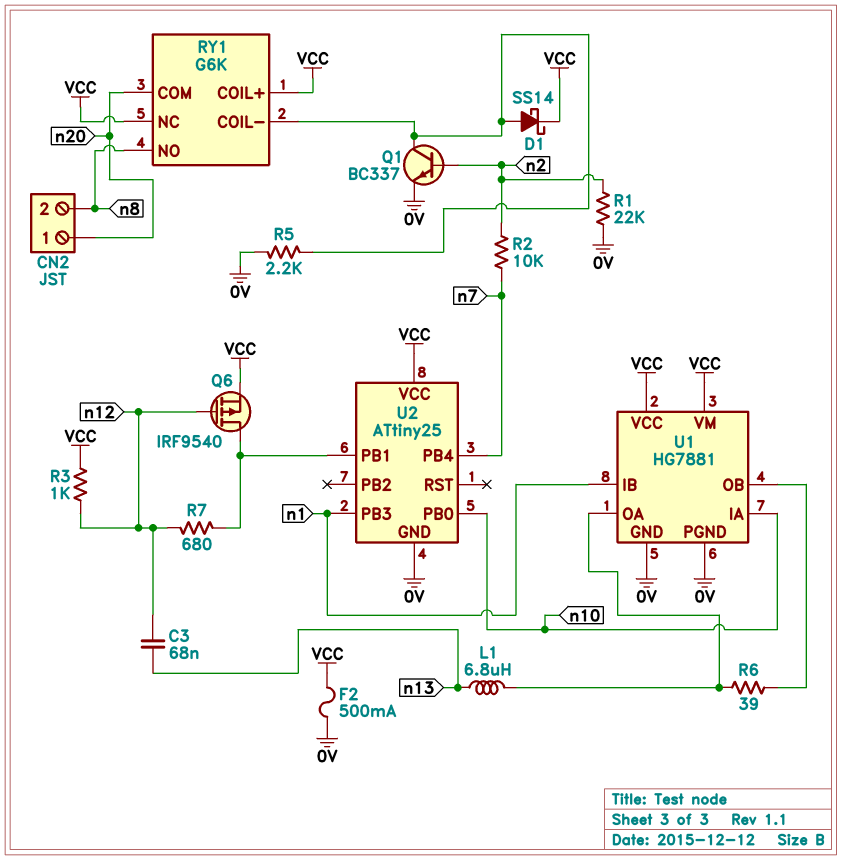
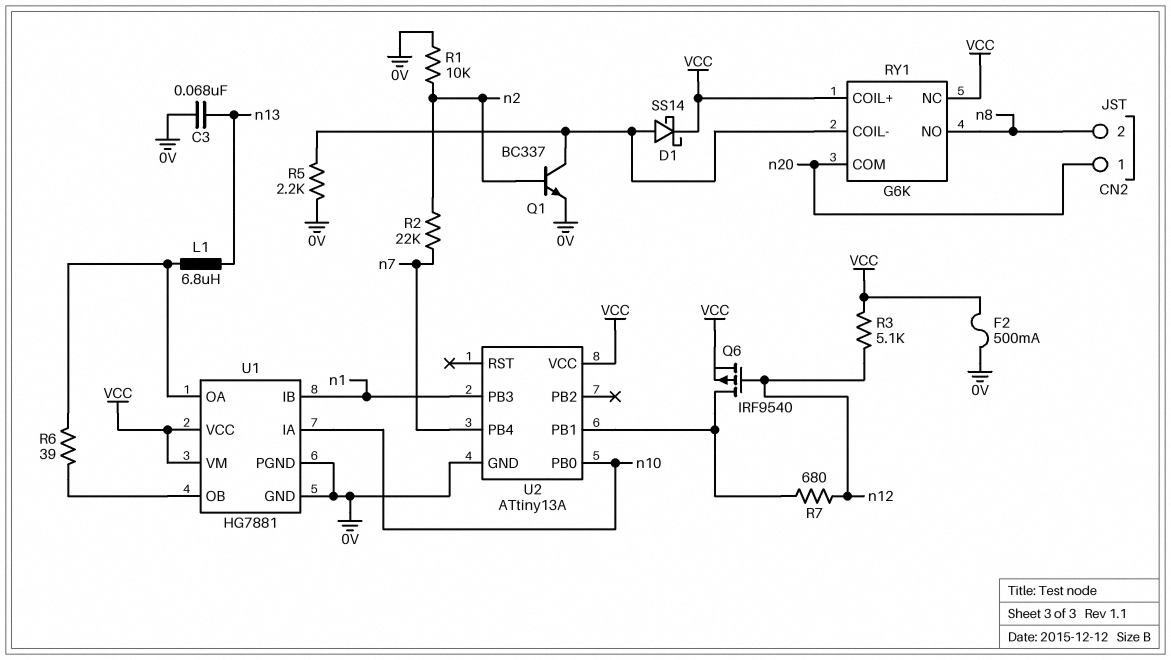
C3: 68nF (n12, n13) -> 68nF (0V, n13)
R1: 22k (0V, n2) -> 10k (0V, n2)
R2: 10k (n2, n7) -> 22k (n2, n7)
R3: 1k (VCC, n12) -> 5.1k (VCC, n12)
U2: ATtiny25 -> ATtiny13A

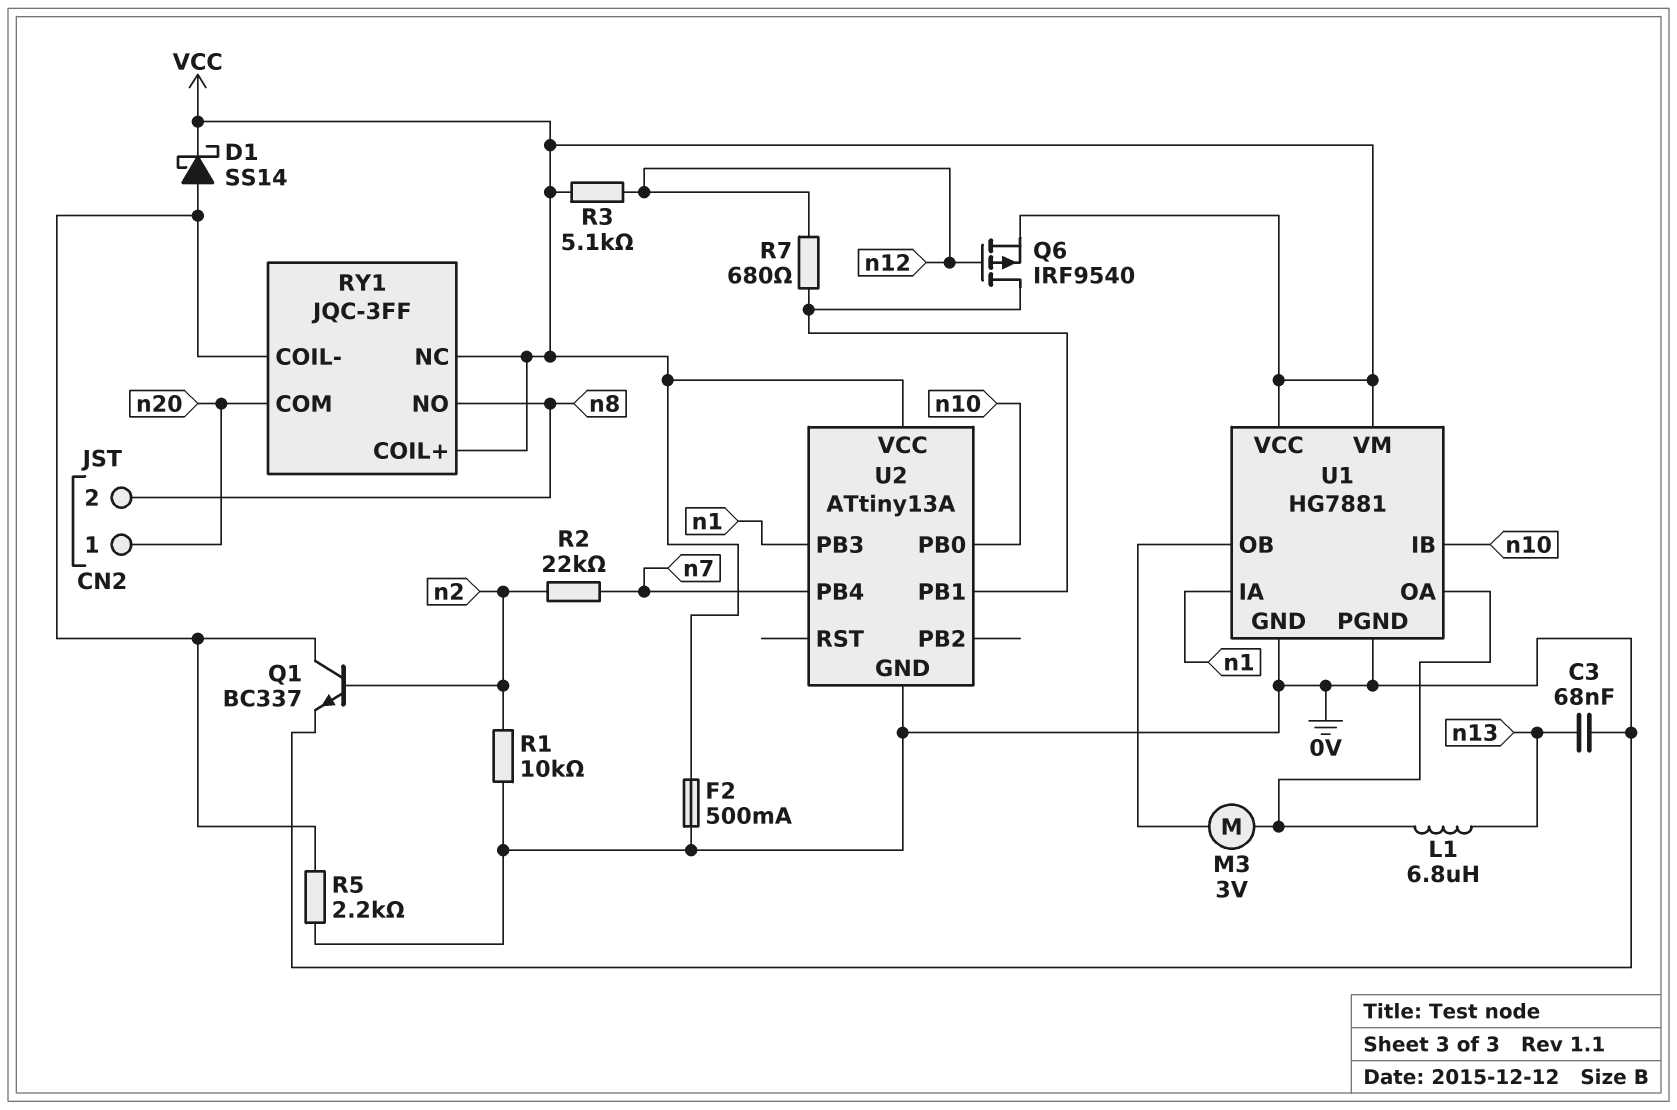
M3: none -> motor 3V (U1/OA, U1/OB)
R6: 39 (U1/OA, U1/OB) -> none
RY1: G6K -> JQC-3FF
U1 pin IA: n10 -> n1
U1 pin IB: n1 -> n10

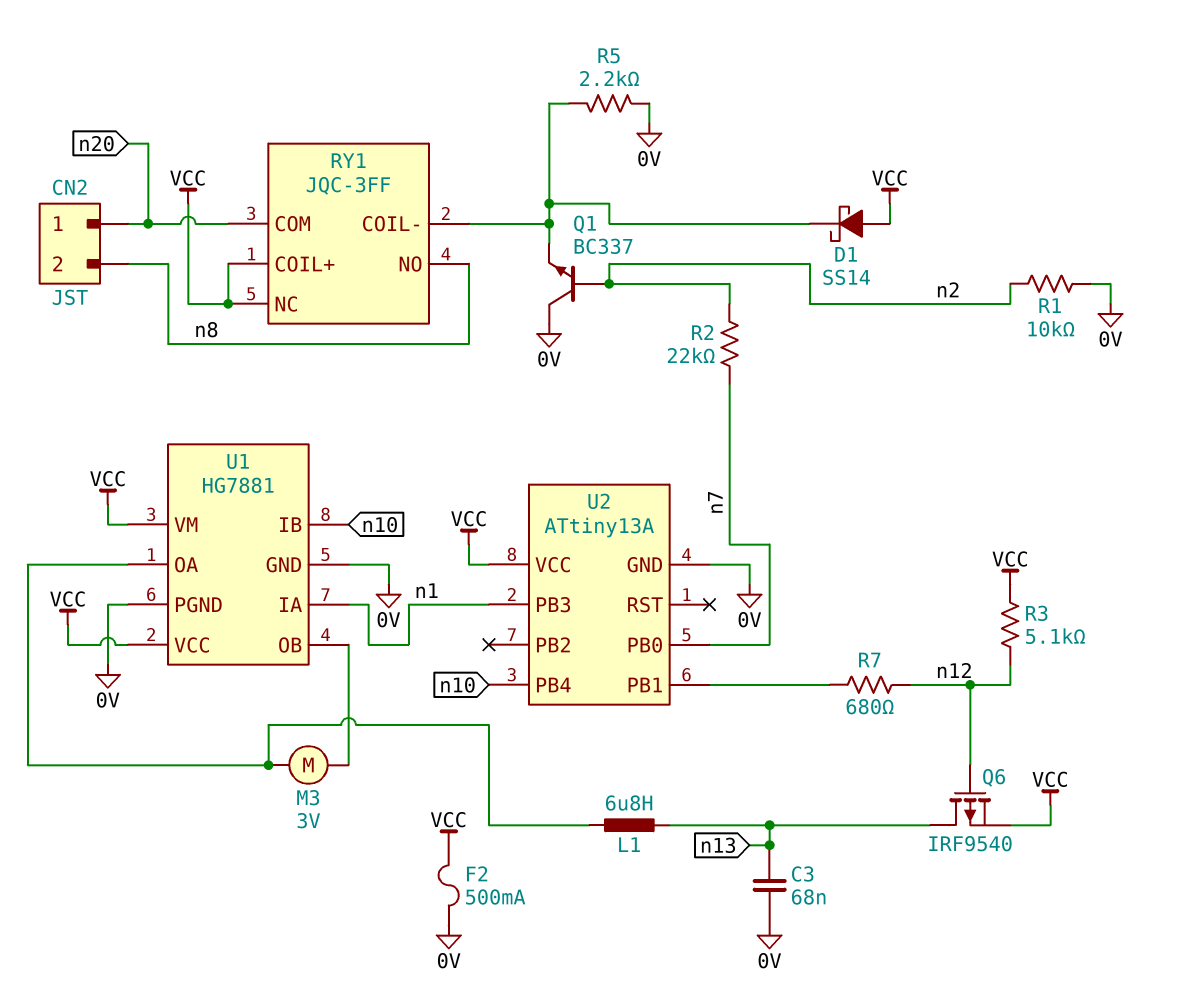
D1: schottky SS14 (A RY1/COIL-, K VCC) -> schottky SS14 (A VCC, K RY1/COIL-)
Q1: NPN BC337 (B n2, C RY1/COIL-, E 0V) -> NPN BC337 (B n2, C 0V, E RY1/COIL-)
Q6: PMOS IRF9540 (G n12, D U2/PB1, S VCC) -> PMOS IRF9540 (G n12, D n13, S VCC)
U2 pin PB0: n10 -> n7
U2 pin PB4: n7 -> n10

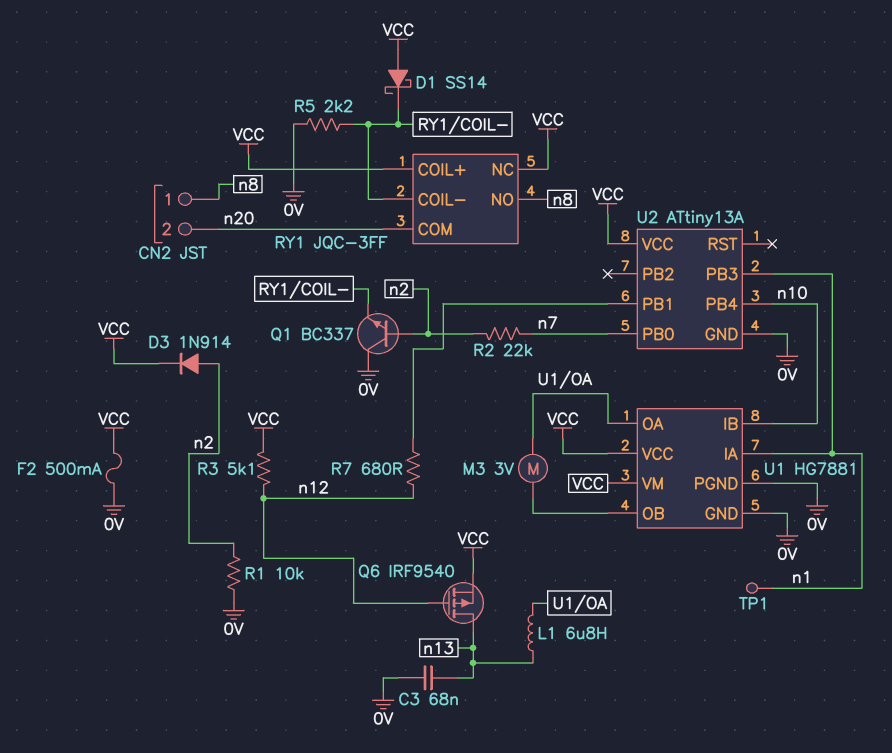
CN2 pin 1: n20 -> n8
CN2 pin 2: n8 -> n20
D3: none -> diode 1N914 (A n2, K VCC)
TP1: none -> test point (n1)

